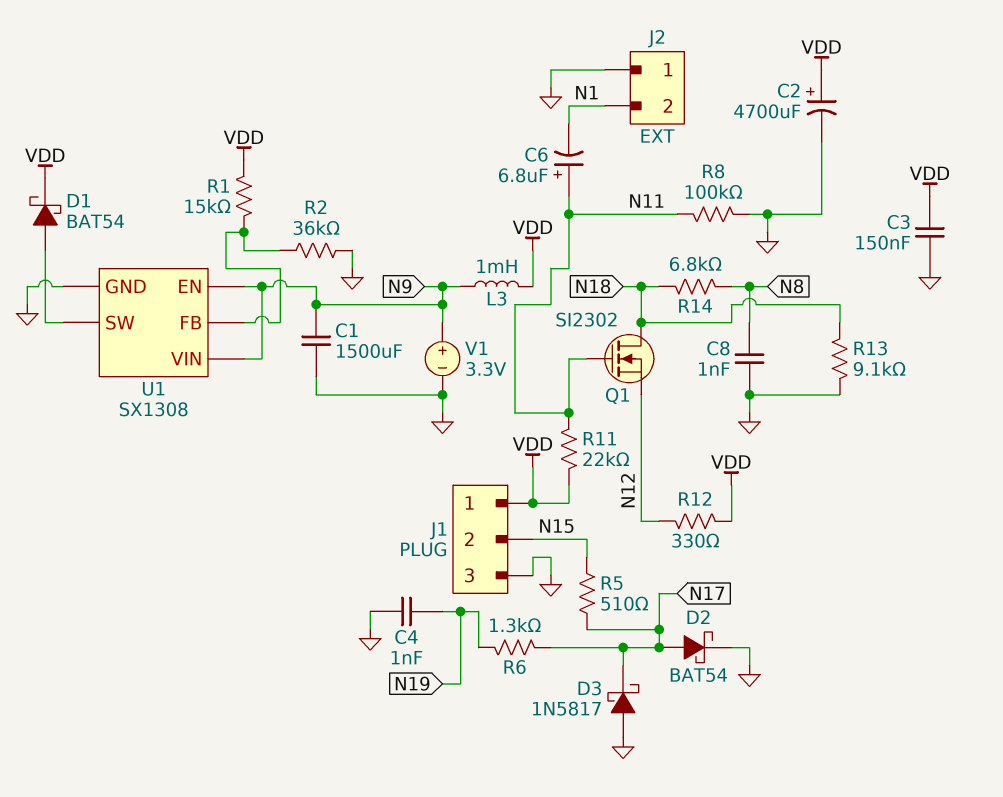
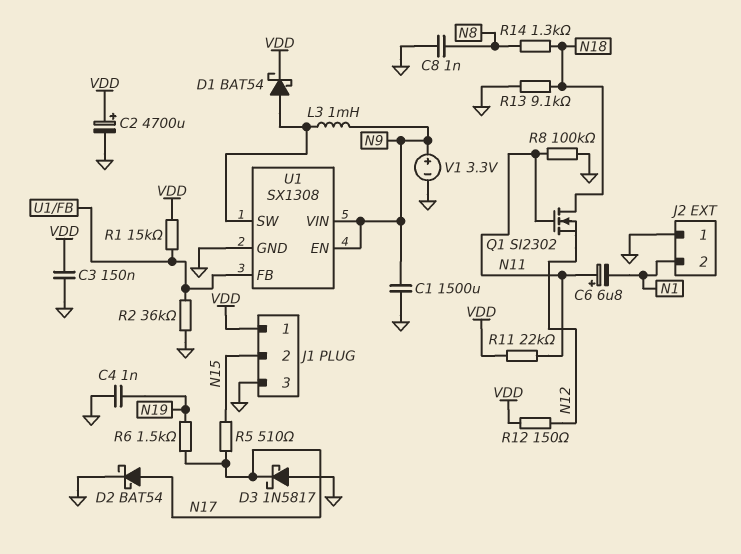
L3: 1mH (N9, VDD) -> 1mH (N9, U1/SW)
R6: 1.3k (N17, N19) -> 1.5k (N17, N19)
R12: 330 (N12, VDD) -> 150 (N12, VDD)
R14: 6.8k (N8, N18) -> 1.3k (N8, N18)

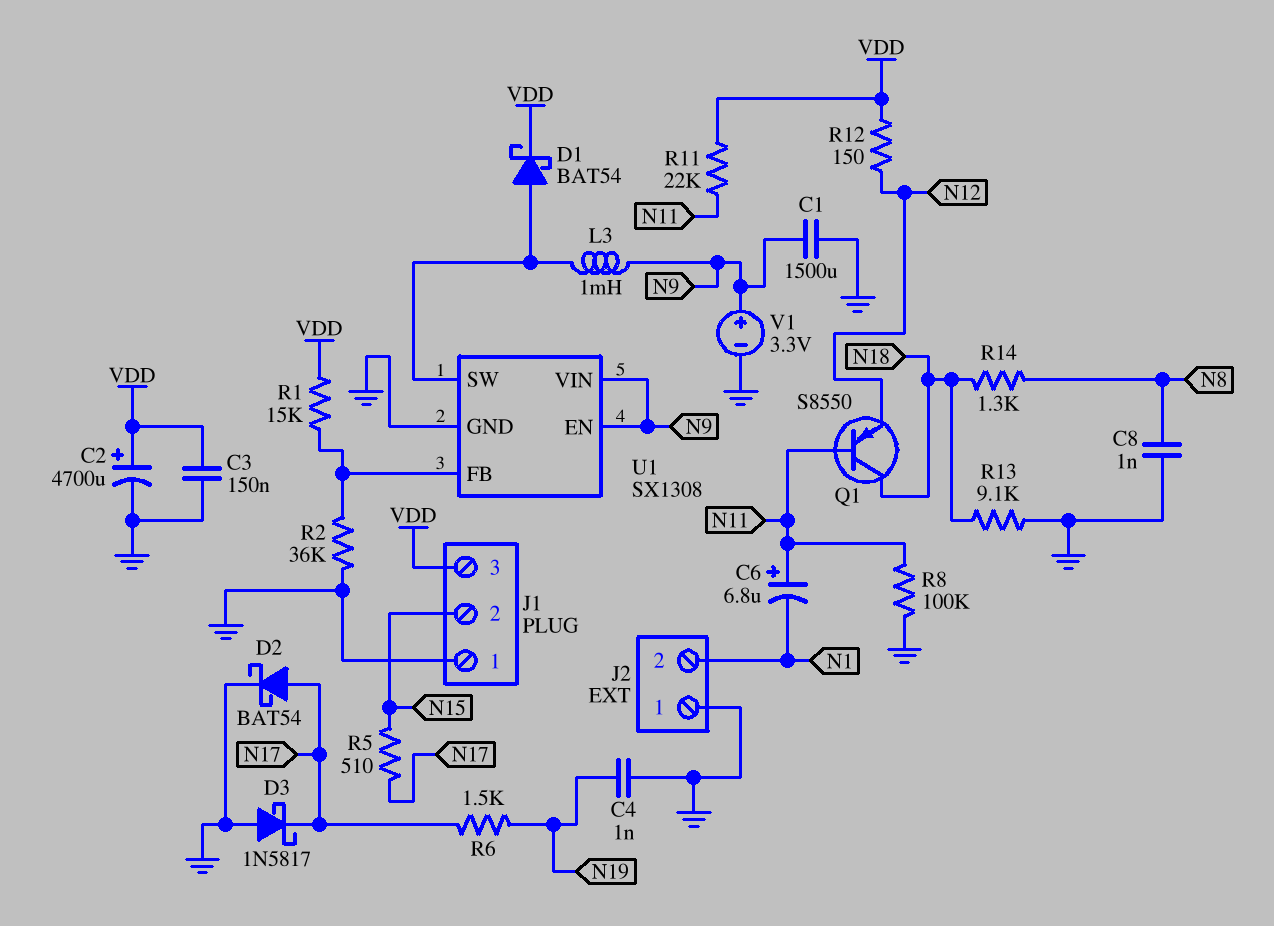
J1 pin 1: VDD -> GND
J1 pin 3: GND -> VDD
Q1: NMOS SI2302 (G N11, D N18, S N12) -> PNP S8550 (B N11, C N18, E N12)

